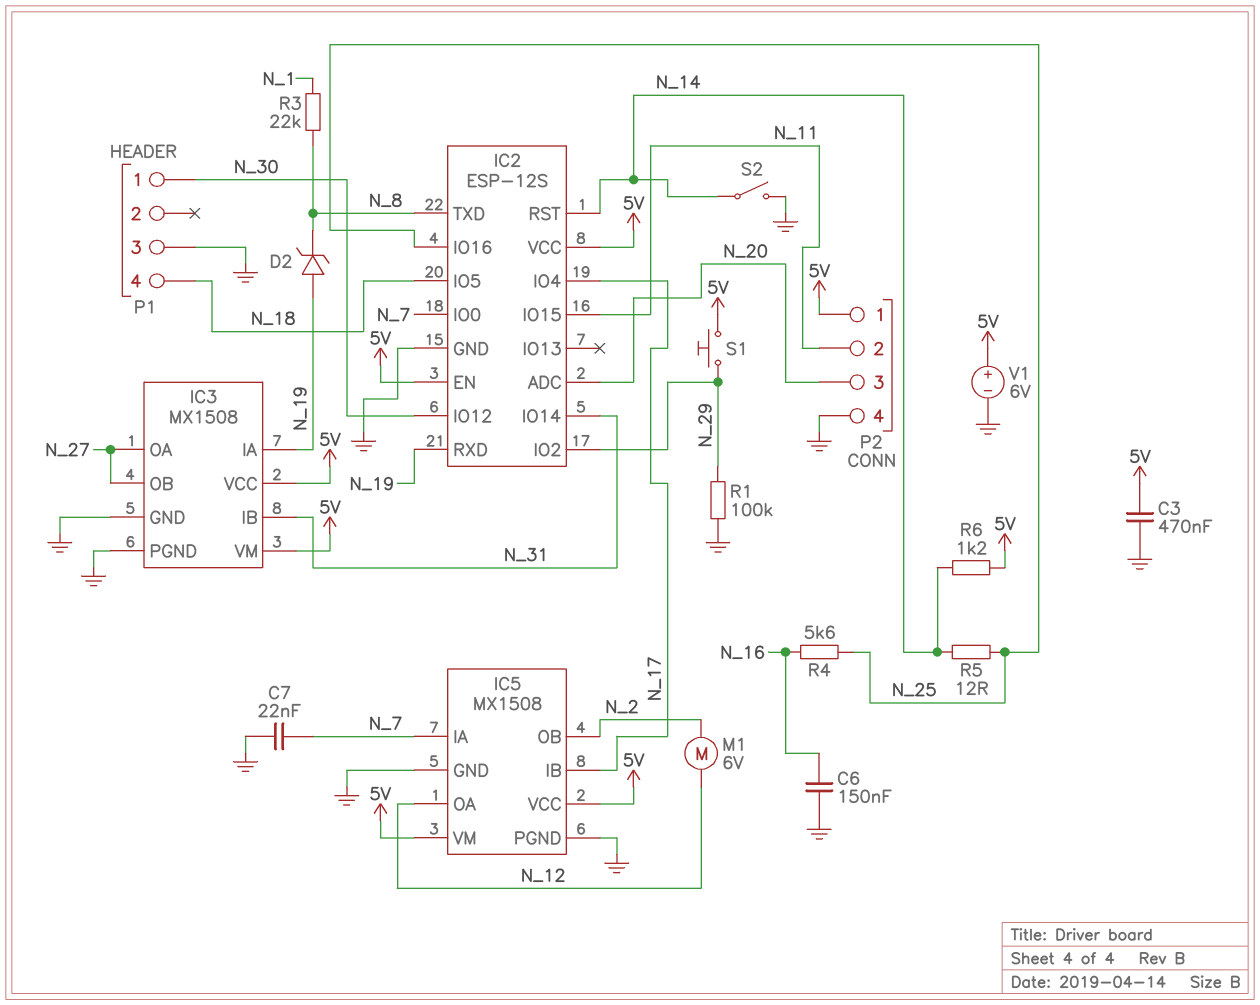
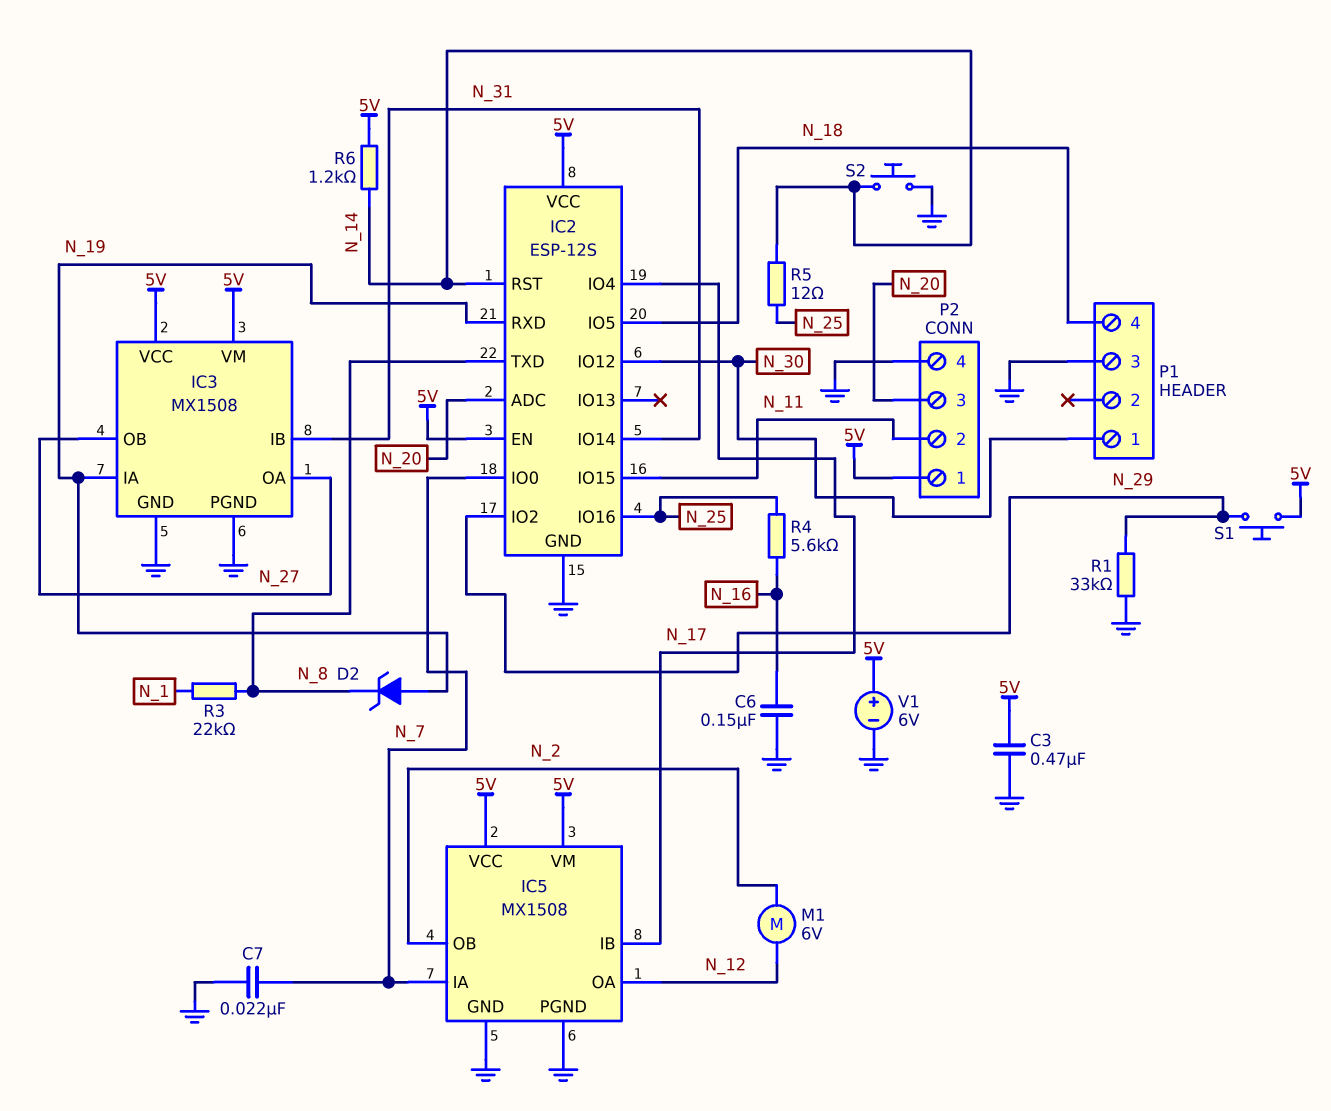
R1: 100k (GND, N_29) -> 33k (GND, N_29)
S2: switch (GND, N_14) -> button (GND, N_14)

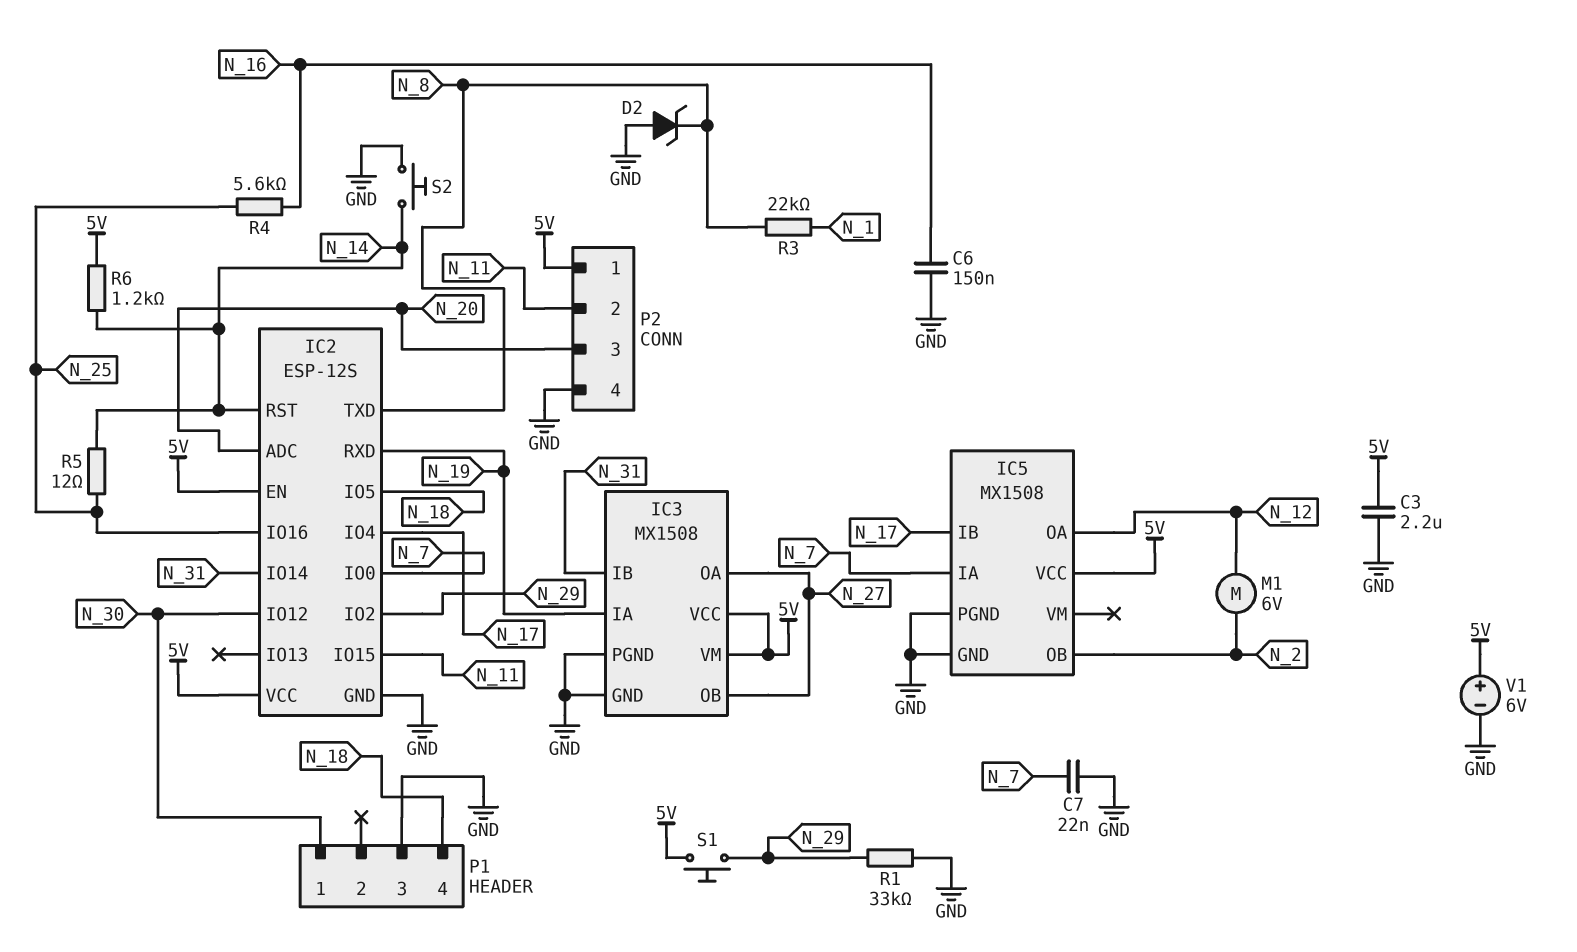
C3: 470nF (5V, GND) -> 2.2uF (5V, GND)
D2: zener (A N_19, K N_8) -> zener (A GND, K N_8)
IC5 pin VM: 5V -> none

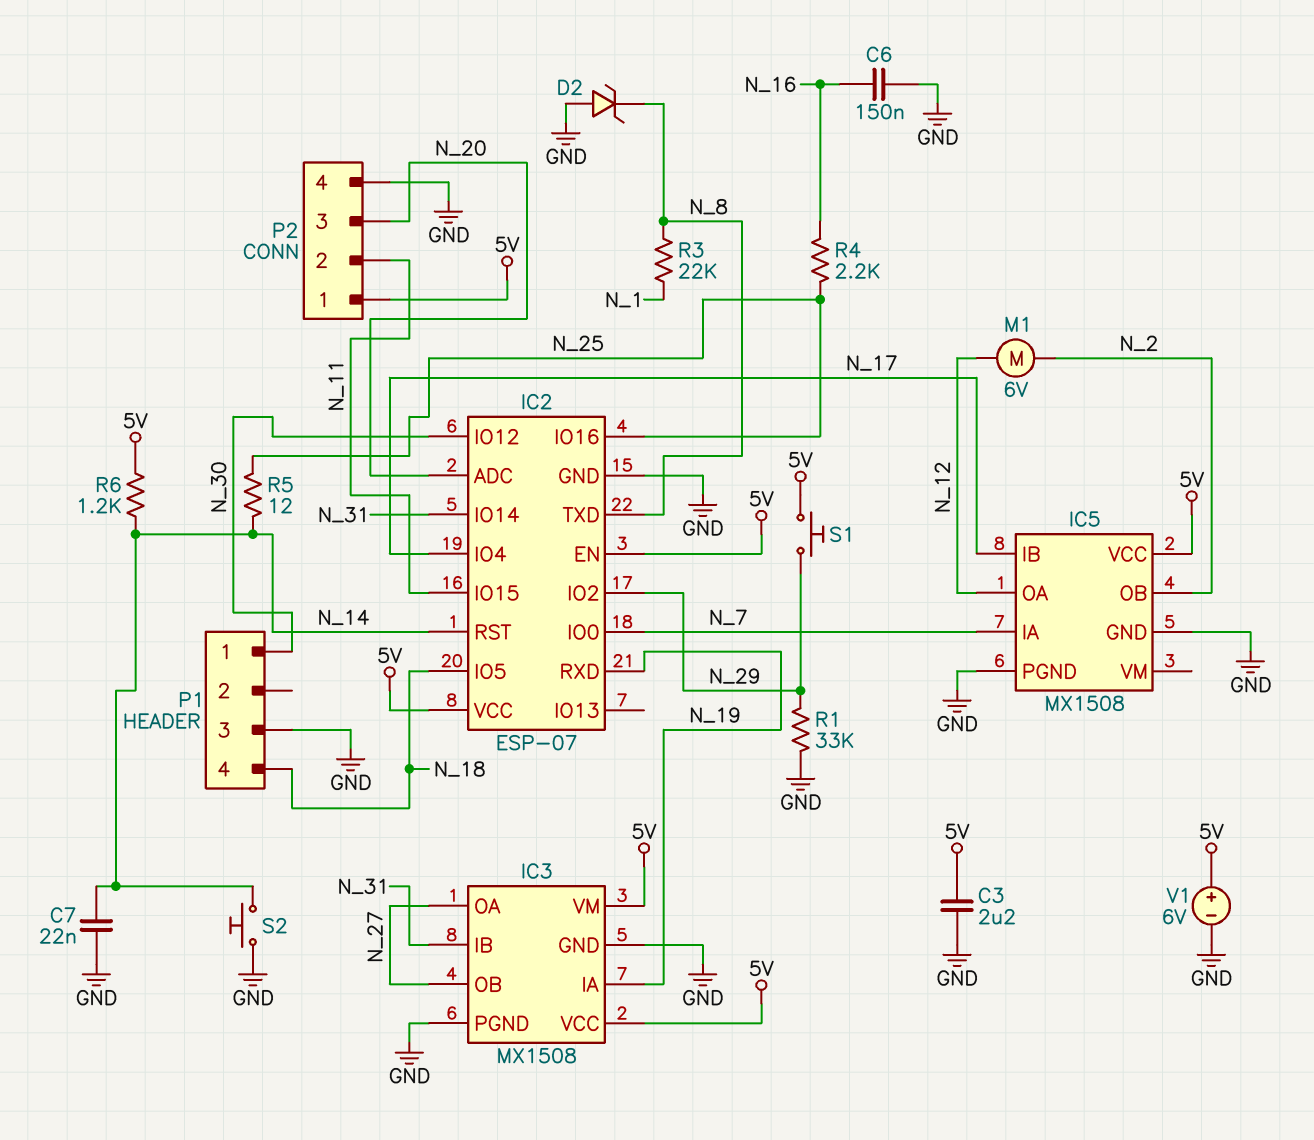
C7: 22nF (GND, N_7) -> 22nF (GND, N_14)
IC2: ESP-12S -> ESP-07
R4: 5.6k (N_16, N_25) -> 2.2k (N_16, N_25)

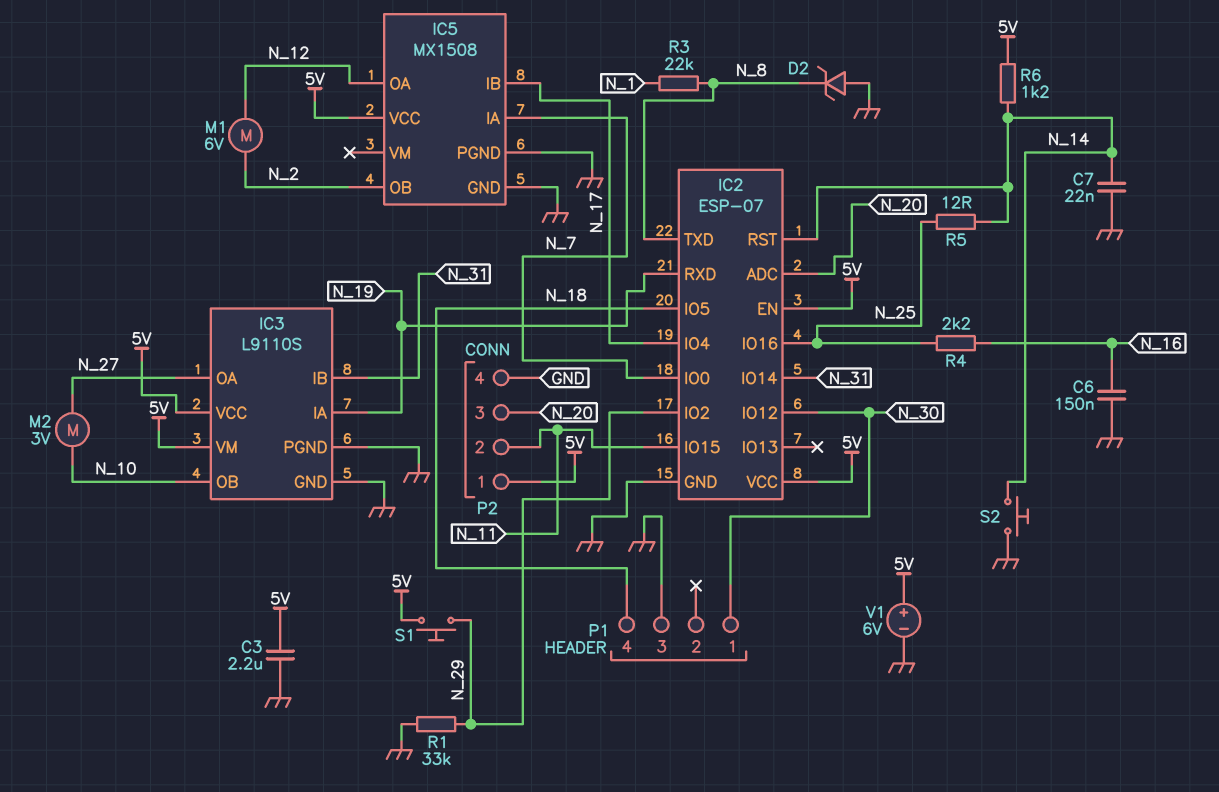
IC3: MX1508 -> L9110S
IC3 pin OB: N_27 -> N_10
M2: none -> motor 3V (N_10, N_27)

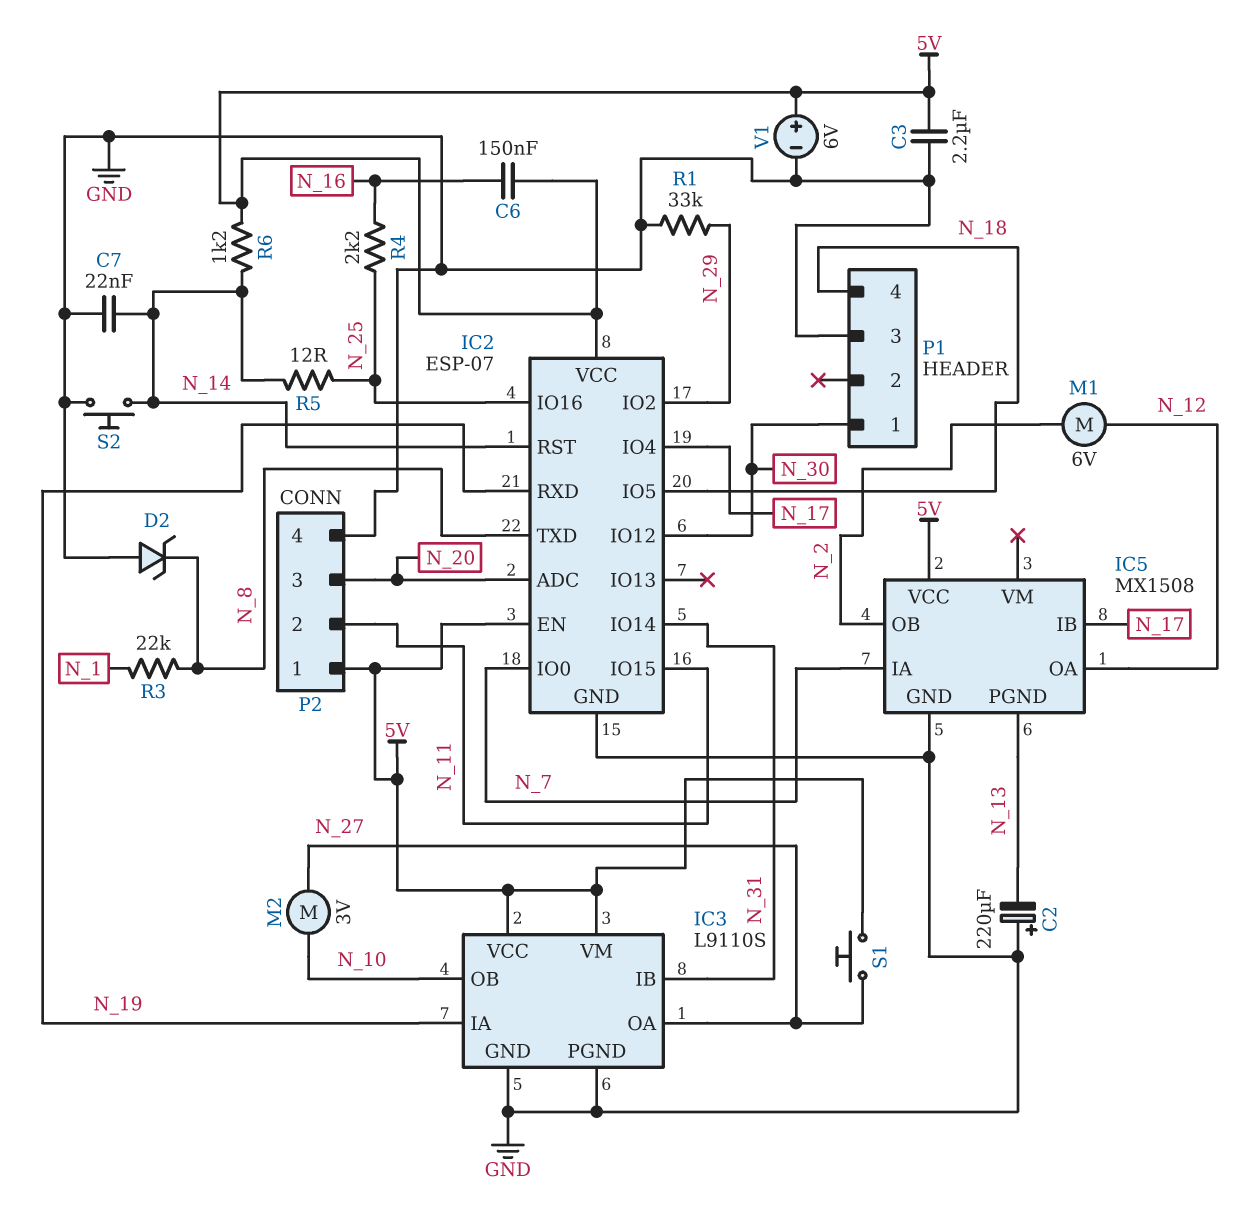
C2: none -> 220uF (plus GND, minus N_13)
C6: 150nF (GND, N_16) -> 150nF (5V, N_16)
IC5 pin PGND: GND -> N_13
S1: button (5V, N_29) -> button (5V, N_27)

